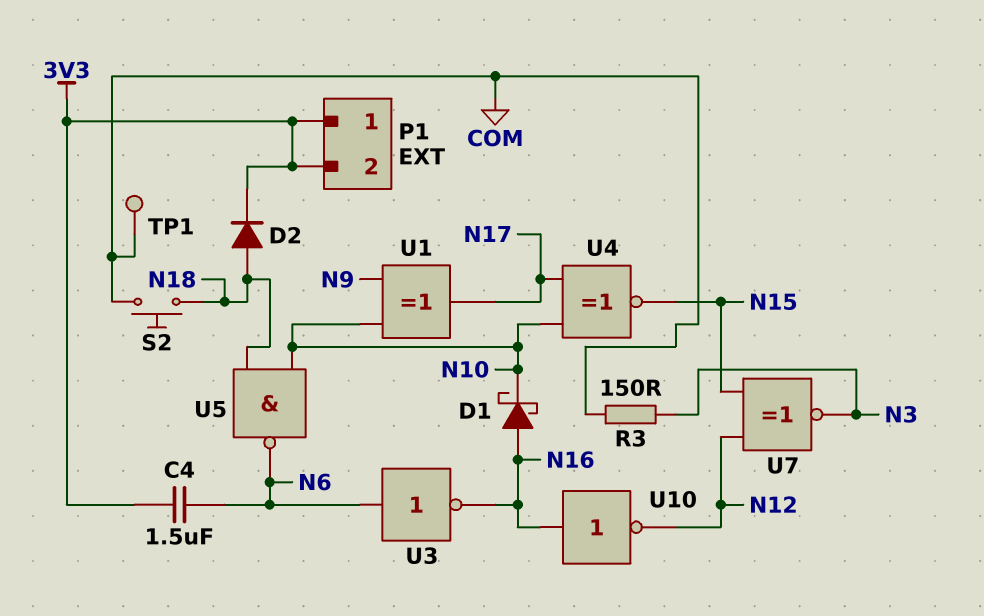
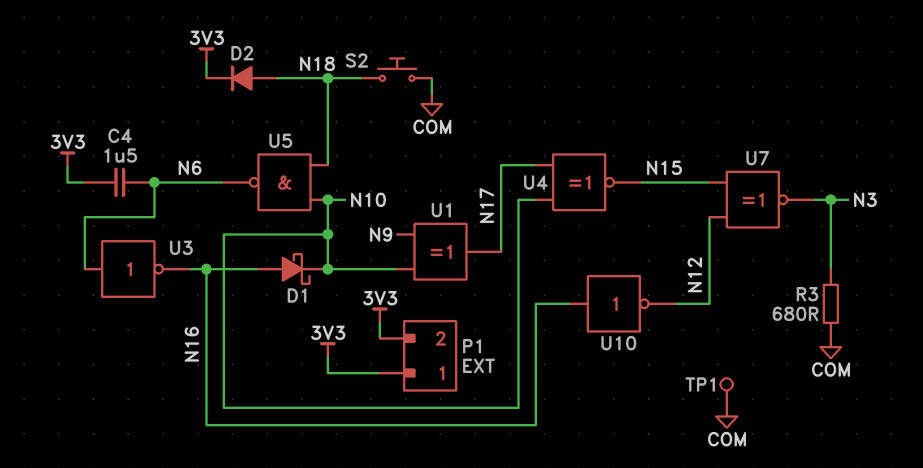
R3: 150 (COM, N3) -> 680 (COM, N3)

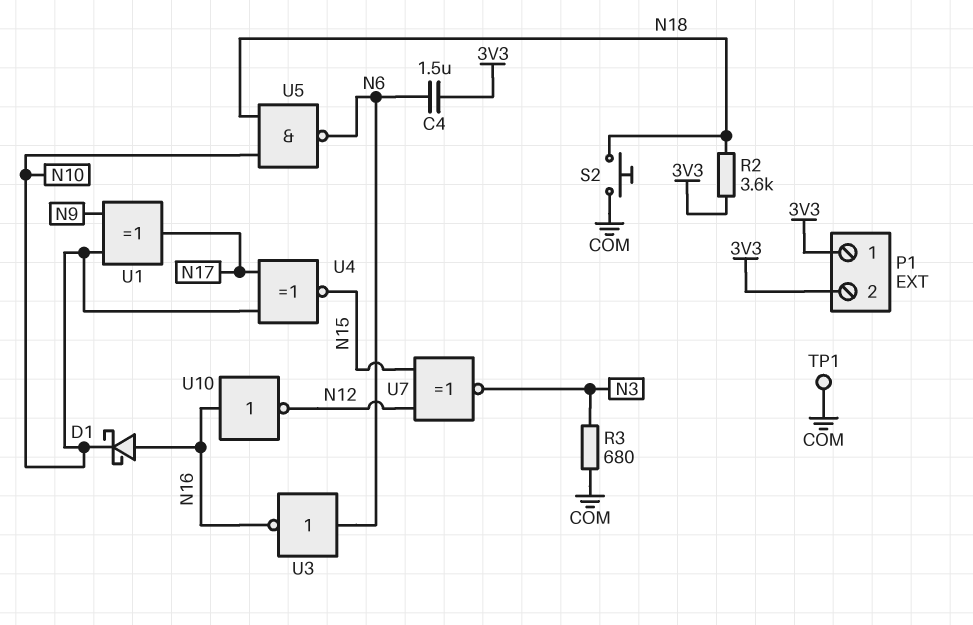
D2: diode (A N18, K 3V3) -> none
R2: none -> 3.6k (3V3, N18)

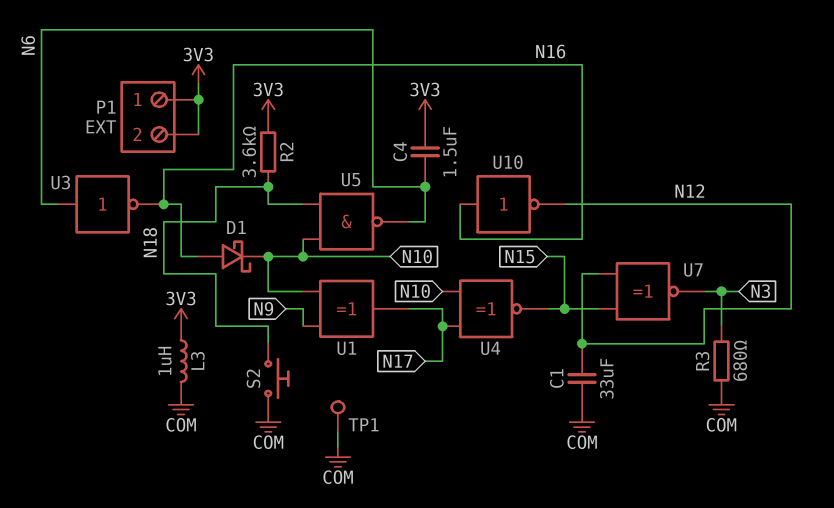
C1: none -> 33uF (COM, N12)
L3: none -> 1uH (3V3, COM)

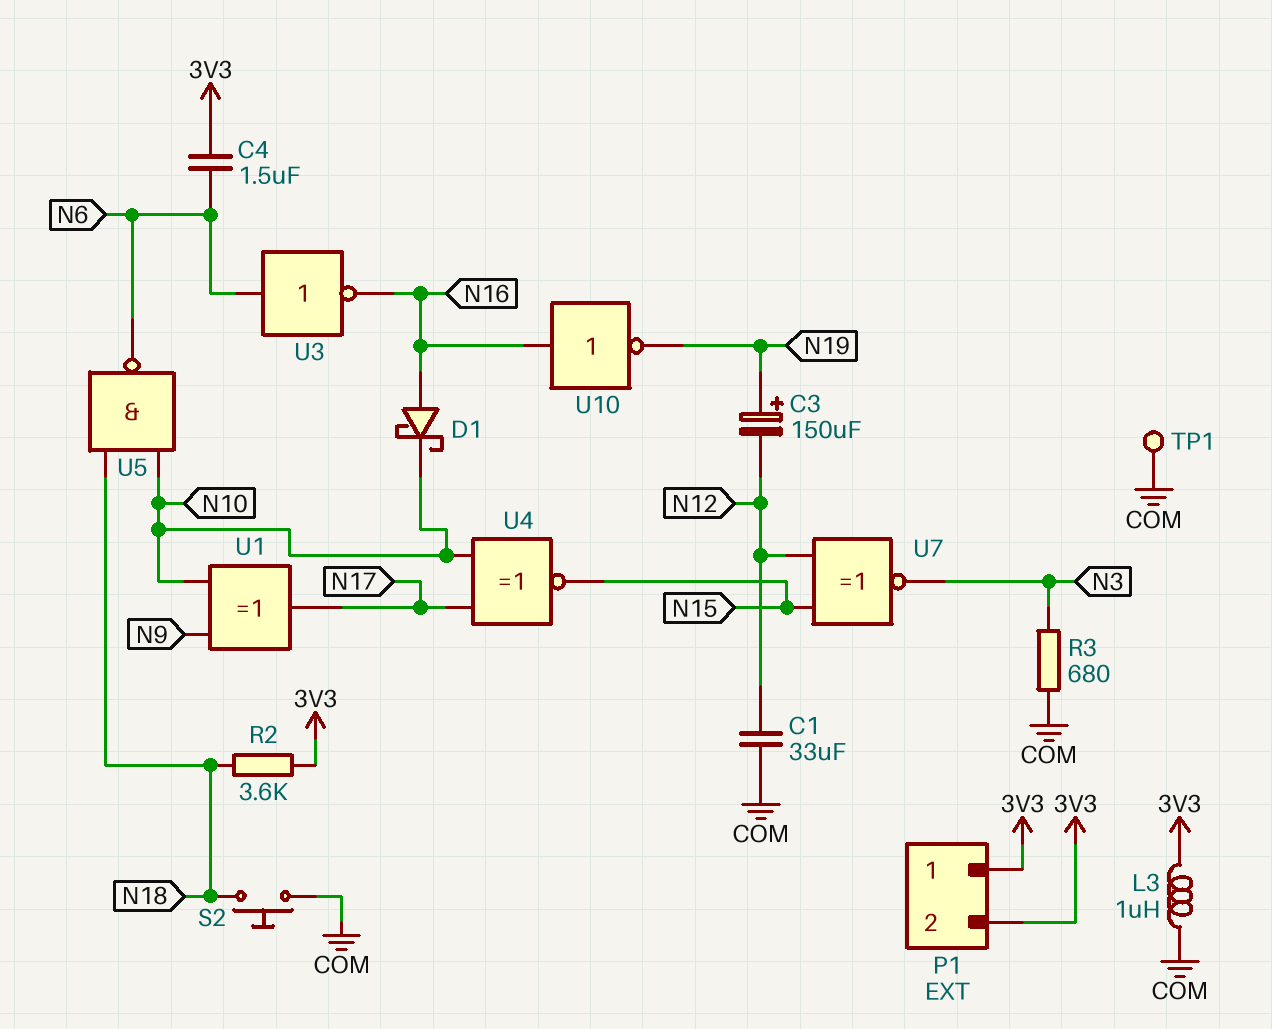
C3: none -> 150uF (plus N19, minus N12)
U10: NOT (in N16, out N12) -> NOT (in N16, out N19)

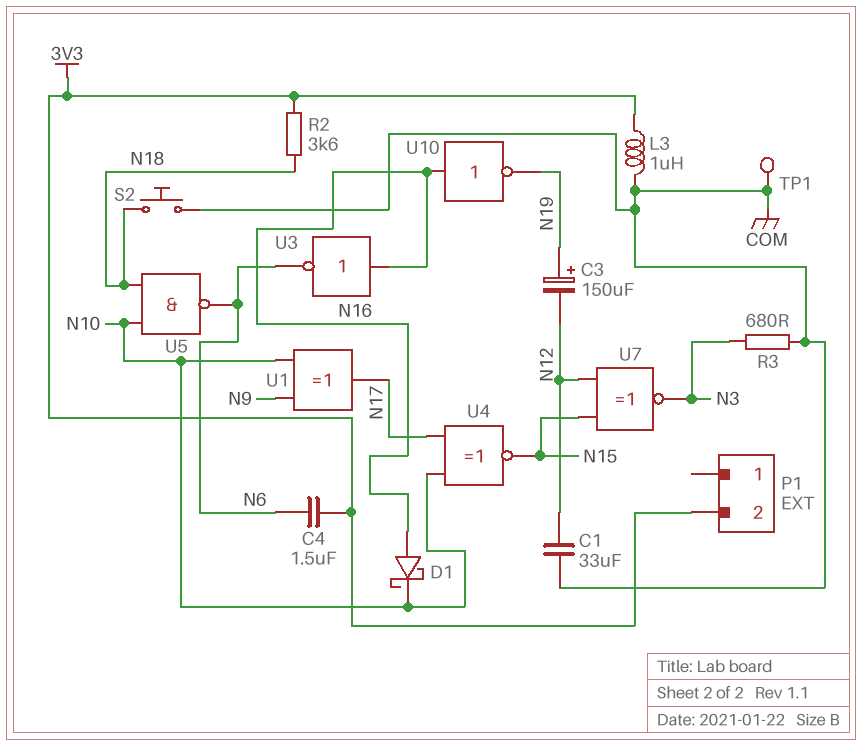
P1 pin 1: 3V3 -> none
U3: NOT (in N6, out N16) -> NOT (in N16, out N6)

